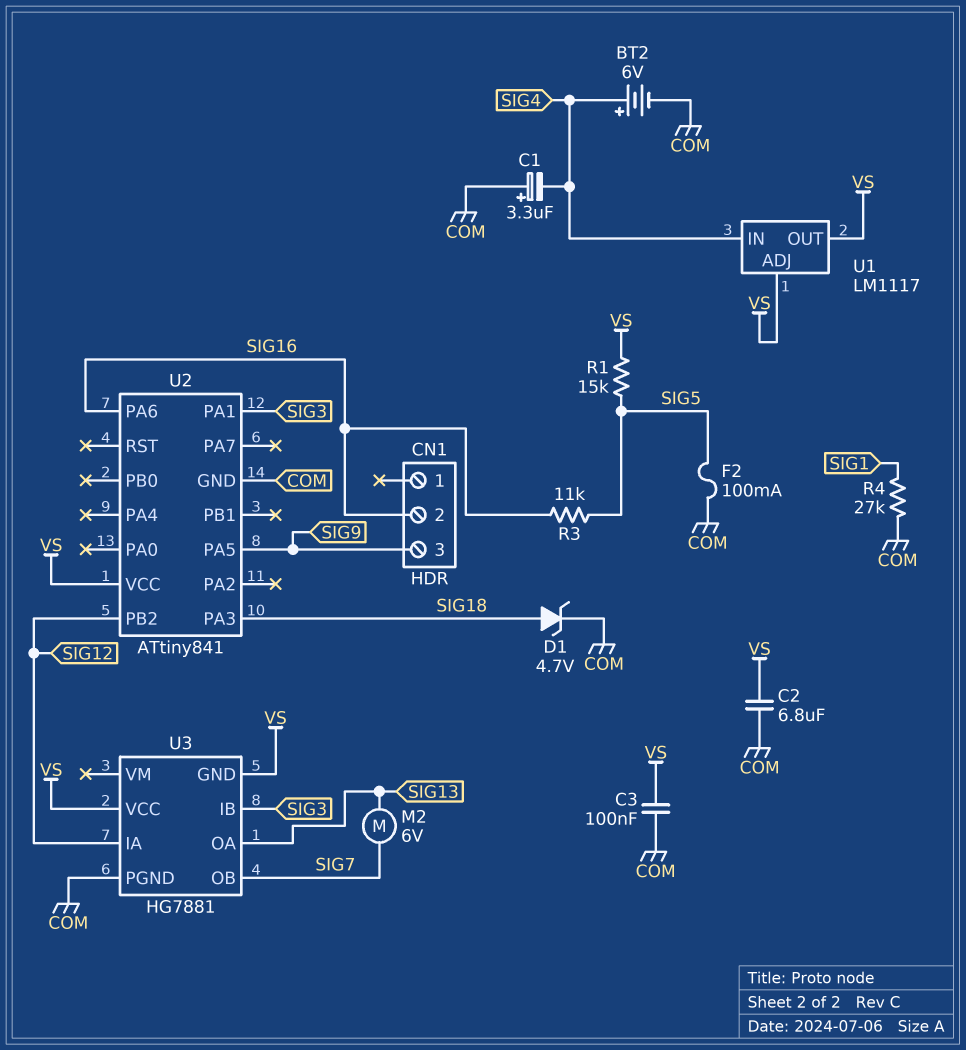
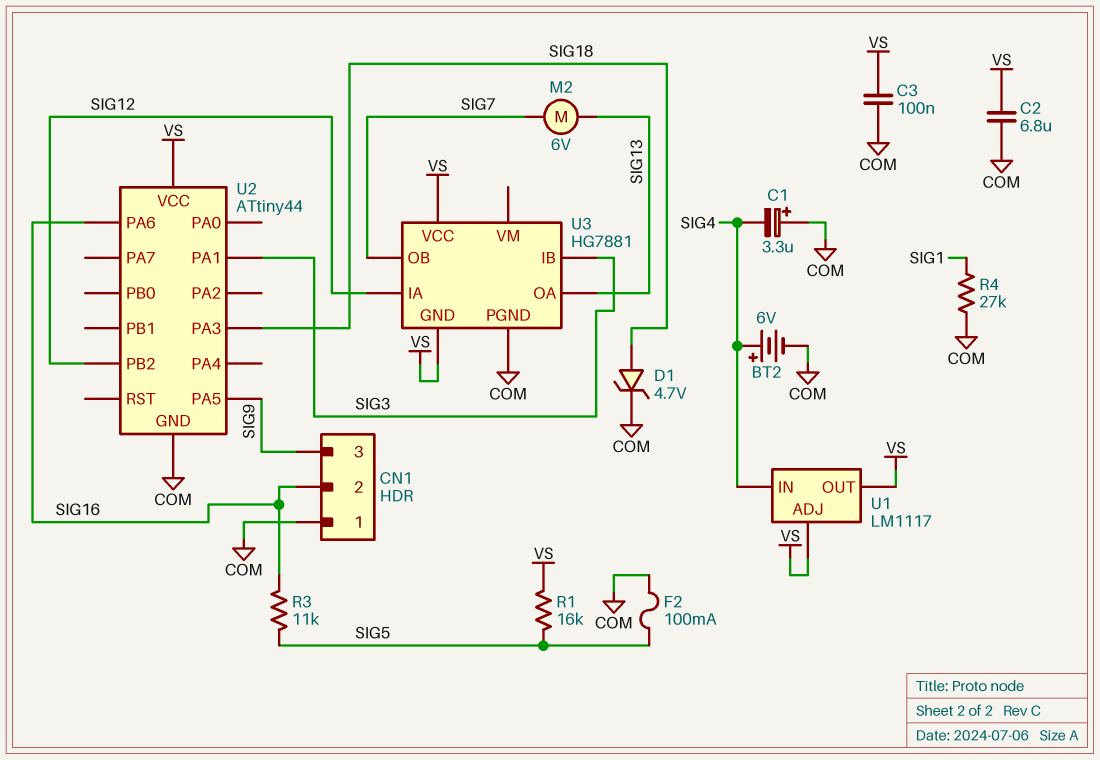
CN1 pin 1: none -> COM
R1: 15k (SIG5, VS) -> 16k (SIG5, VS)
U2: ATtiny841 -> ATtiny44

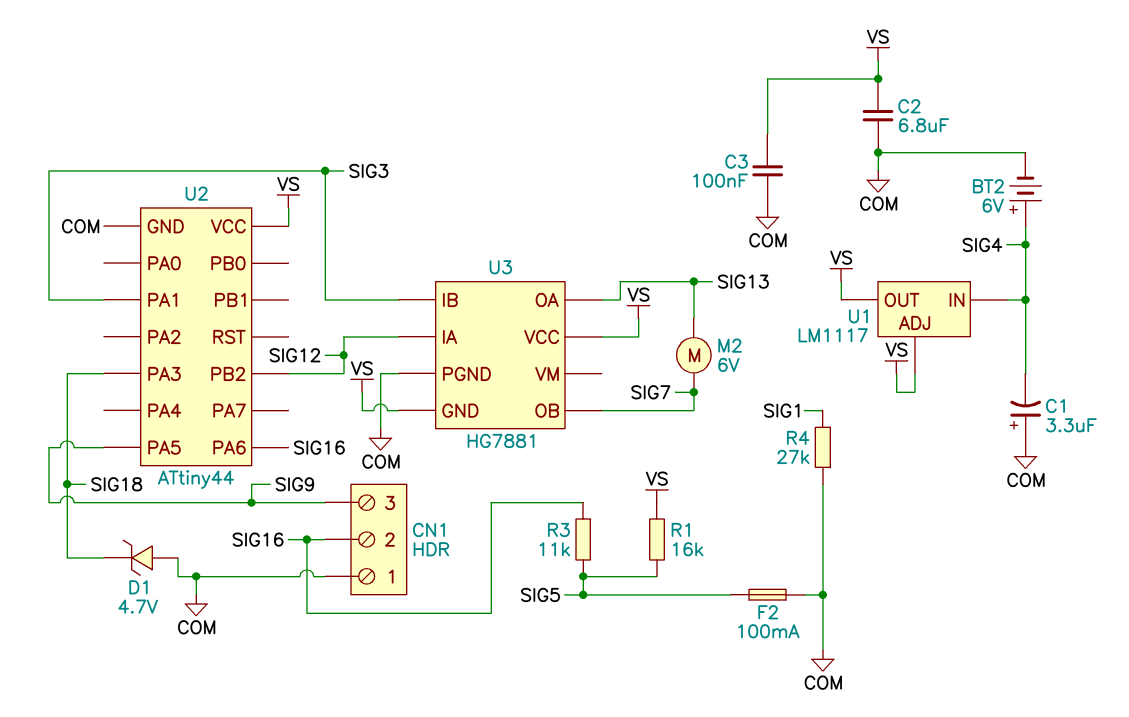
D1: zener 4.7V (A SIG18, K COM) -> zener 4.7V (A COM, K SIG18)

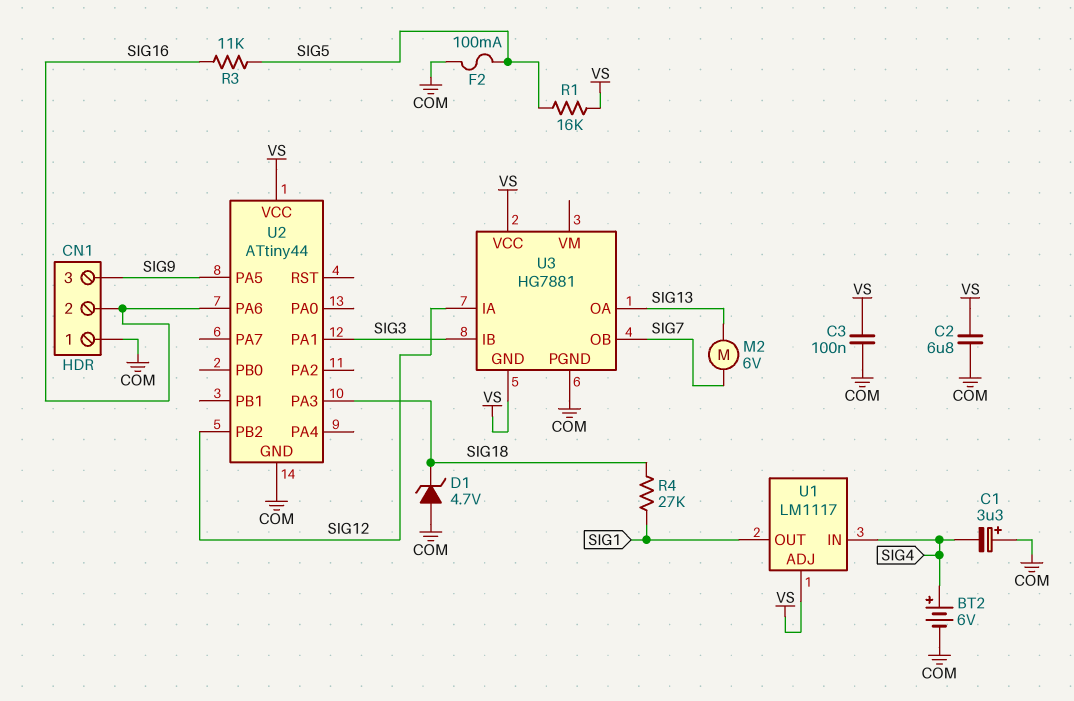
R4: 27k (COM, SIG1) -> 27k (SIG1, SIG18)
U1 pin OUT: VS -> SIG1

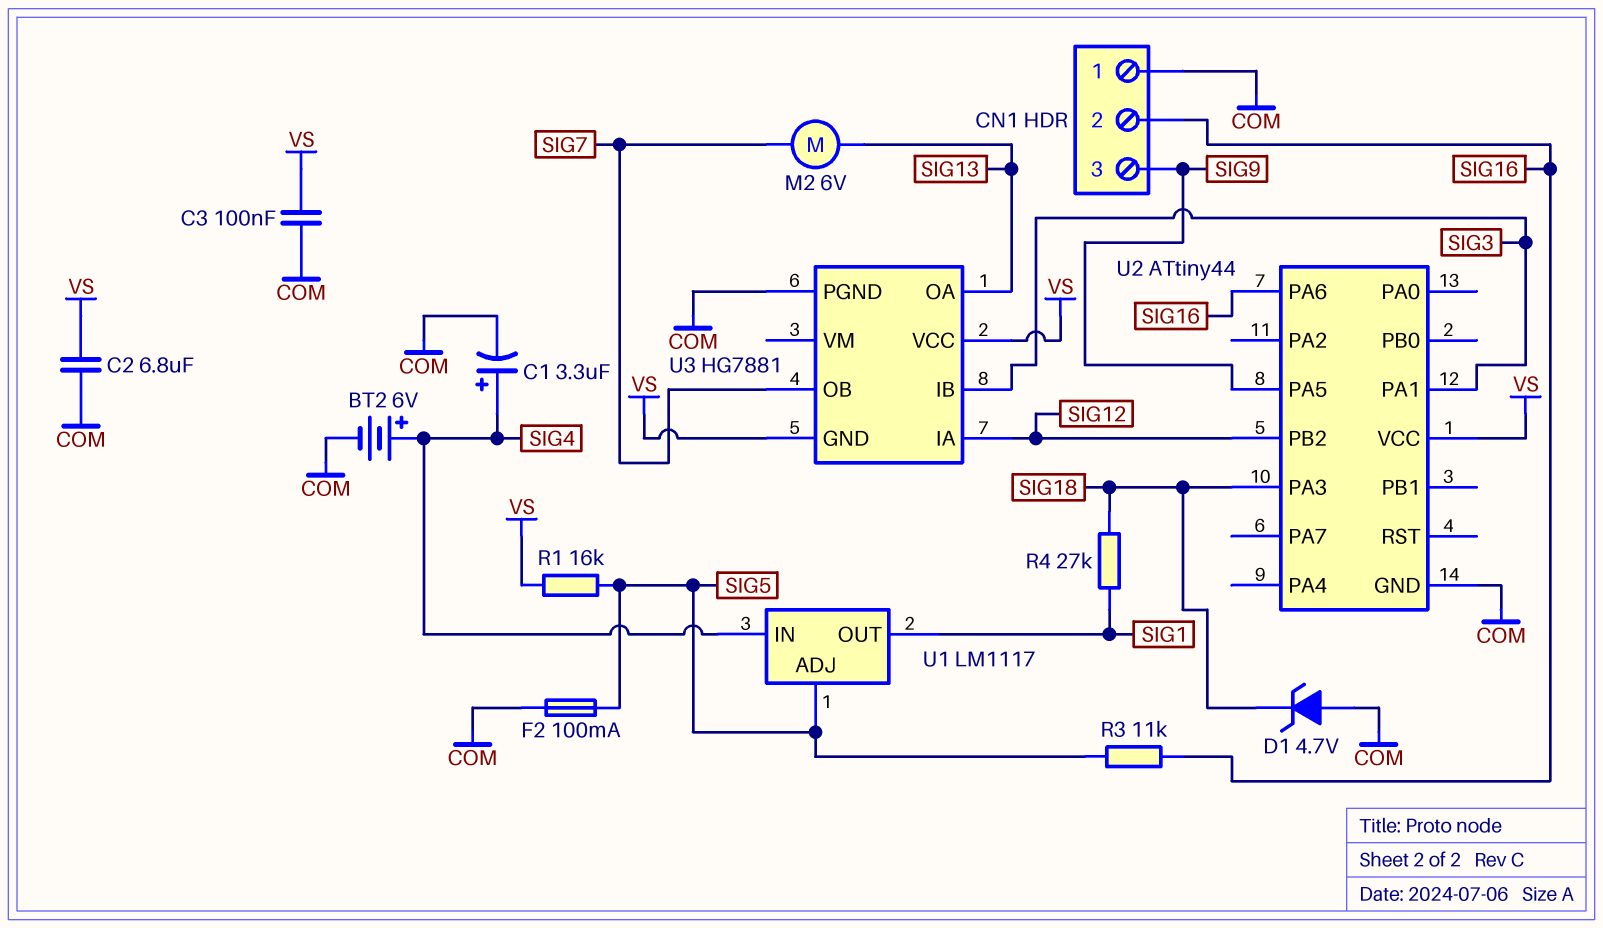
C1: 3.3uF (plus COM, minus SIG4) -> 3.3uF (plus SIG4, minus COM)
U1 pin ADJ: VS -> SIG5

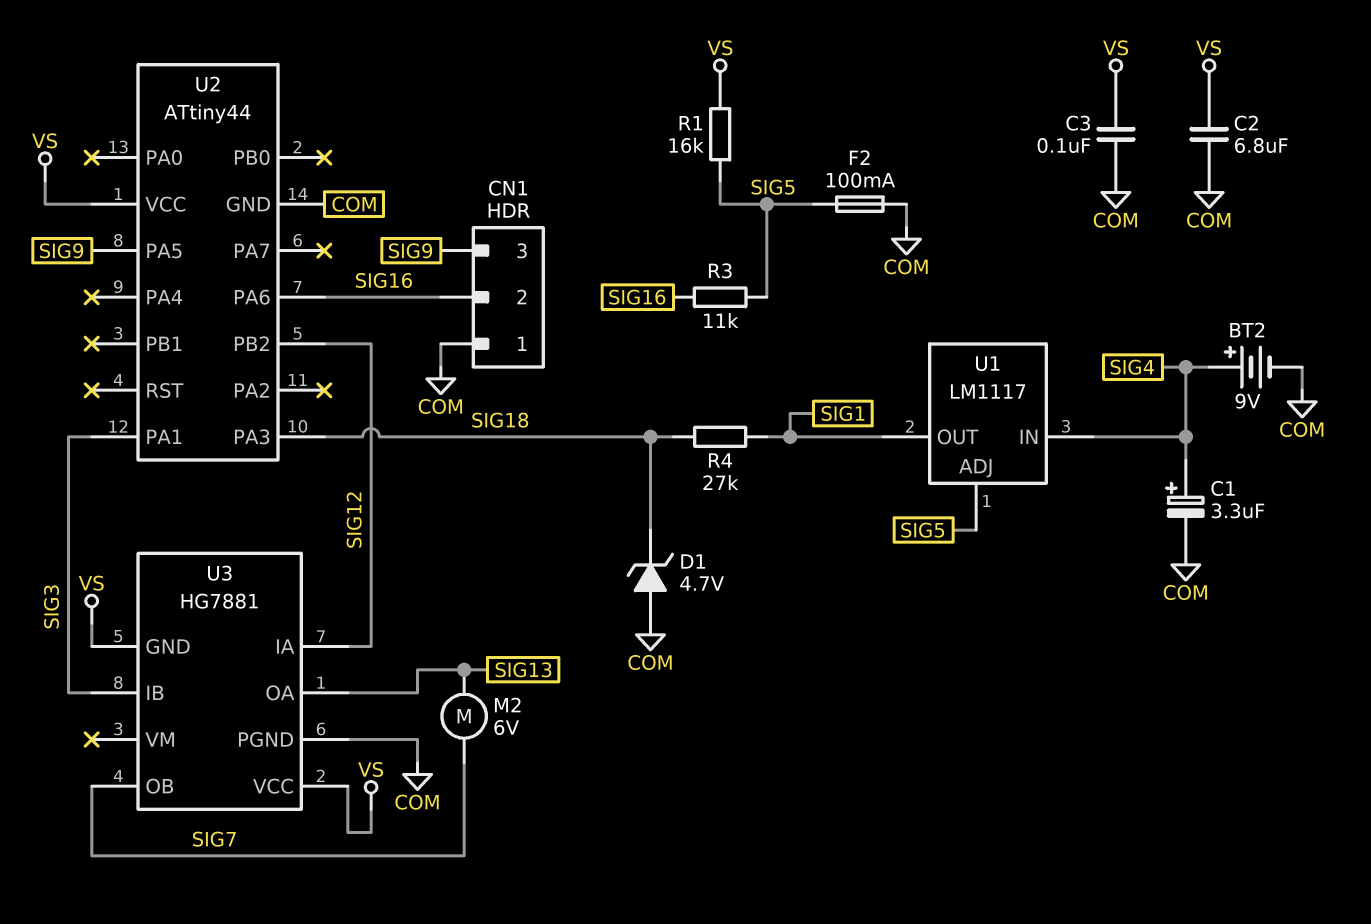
BT2: 6V (plus SIG4, minus COM) -> 9V (plus SIG4, minus COM)

